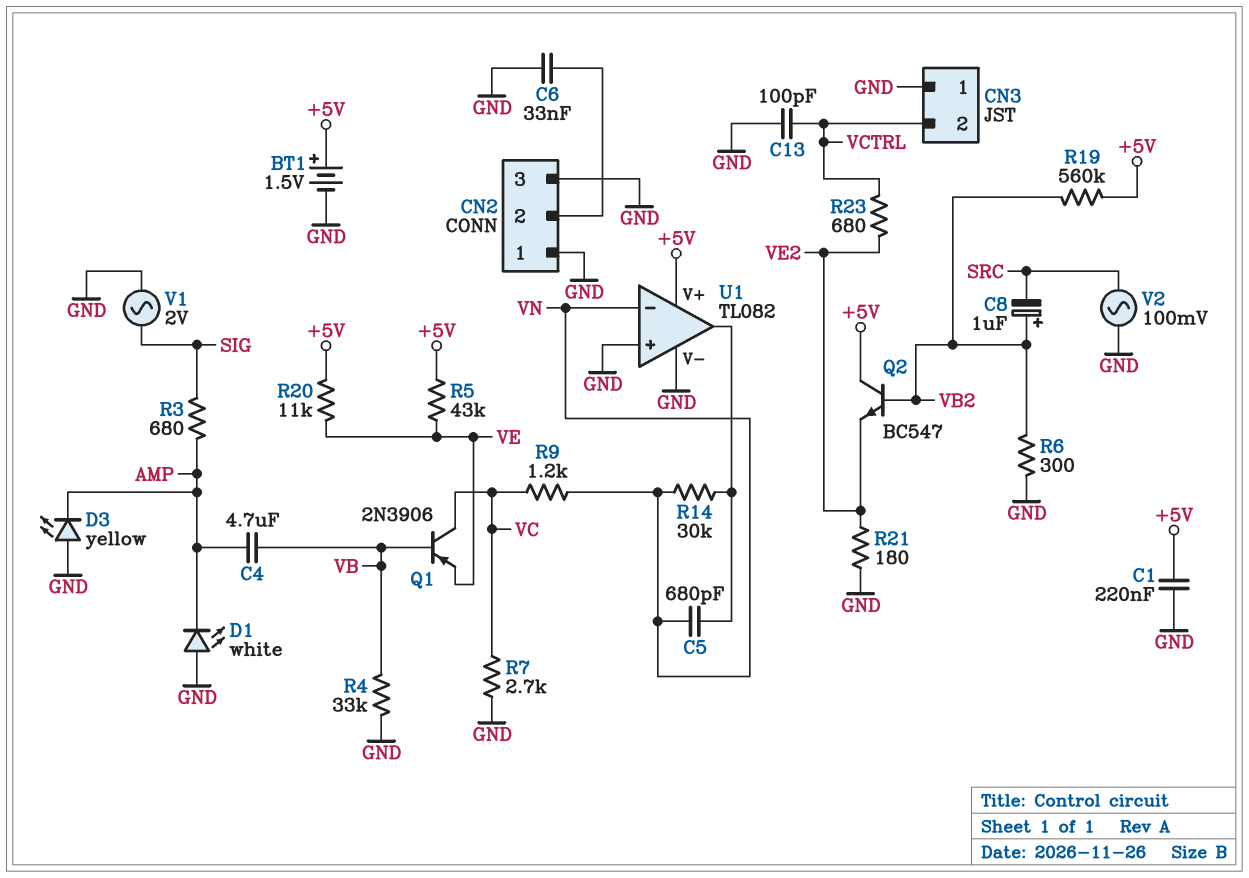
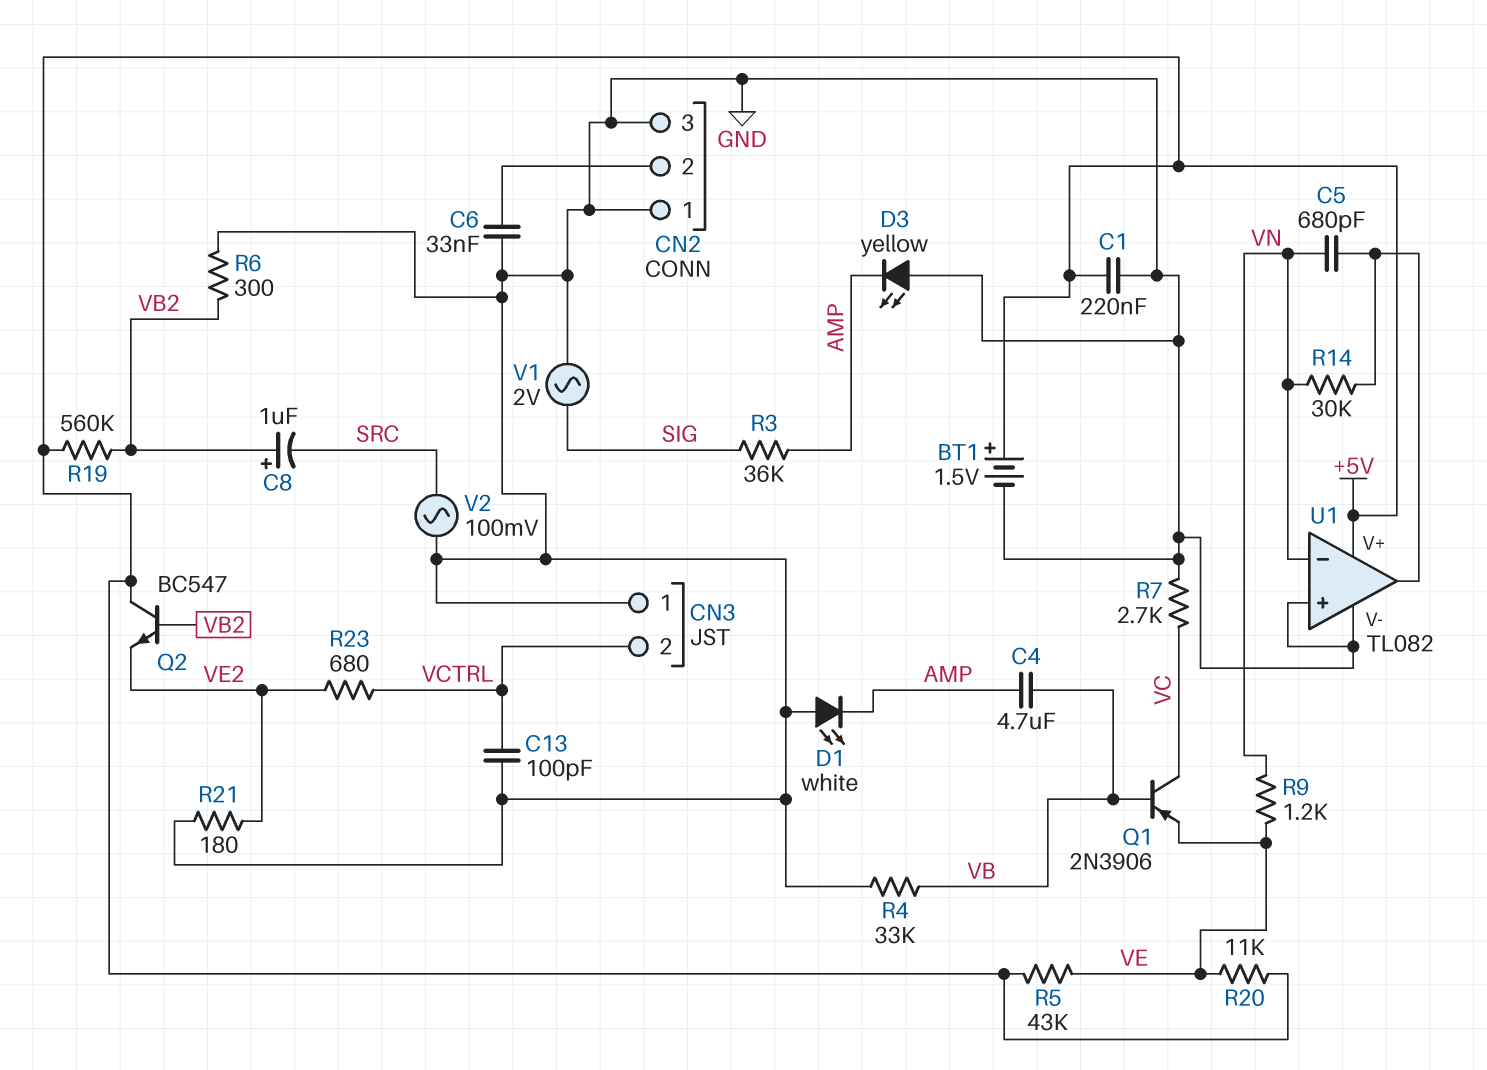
R3: 680 (AMP, SIG) -> 36k (AMP, SIG)
R9: 1.2k (VC, VN) -> 1.2k (VE, VN)

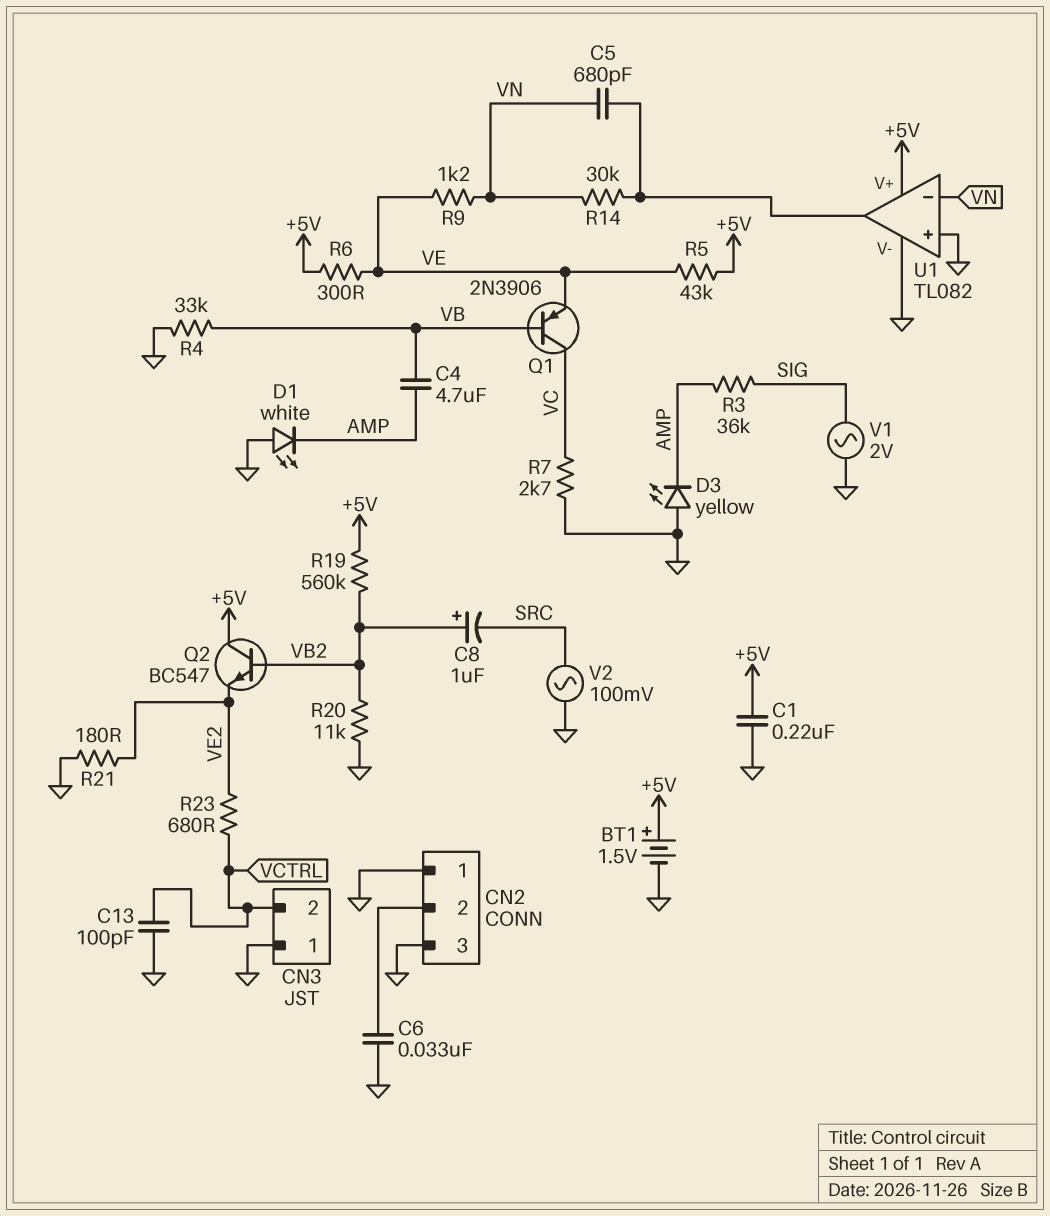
R6: 300 (GND, VB2) -> 300 (+5V, VE)
R20: 11k (+5V, VE) -> 11k (GND, VB2)

